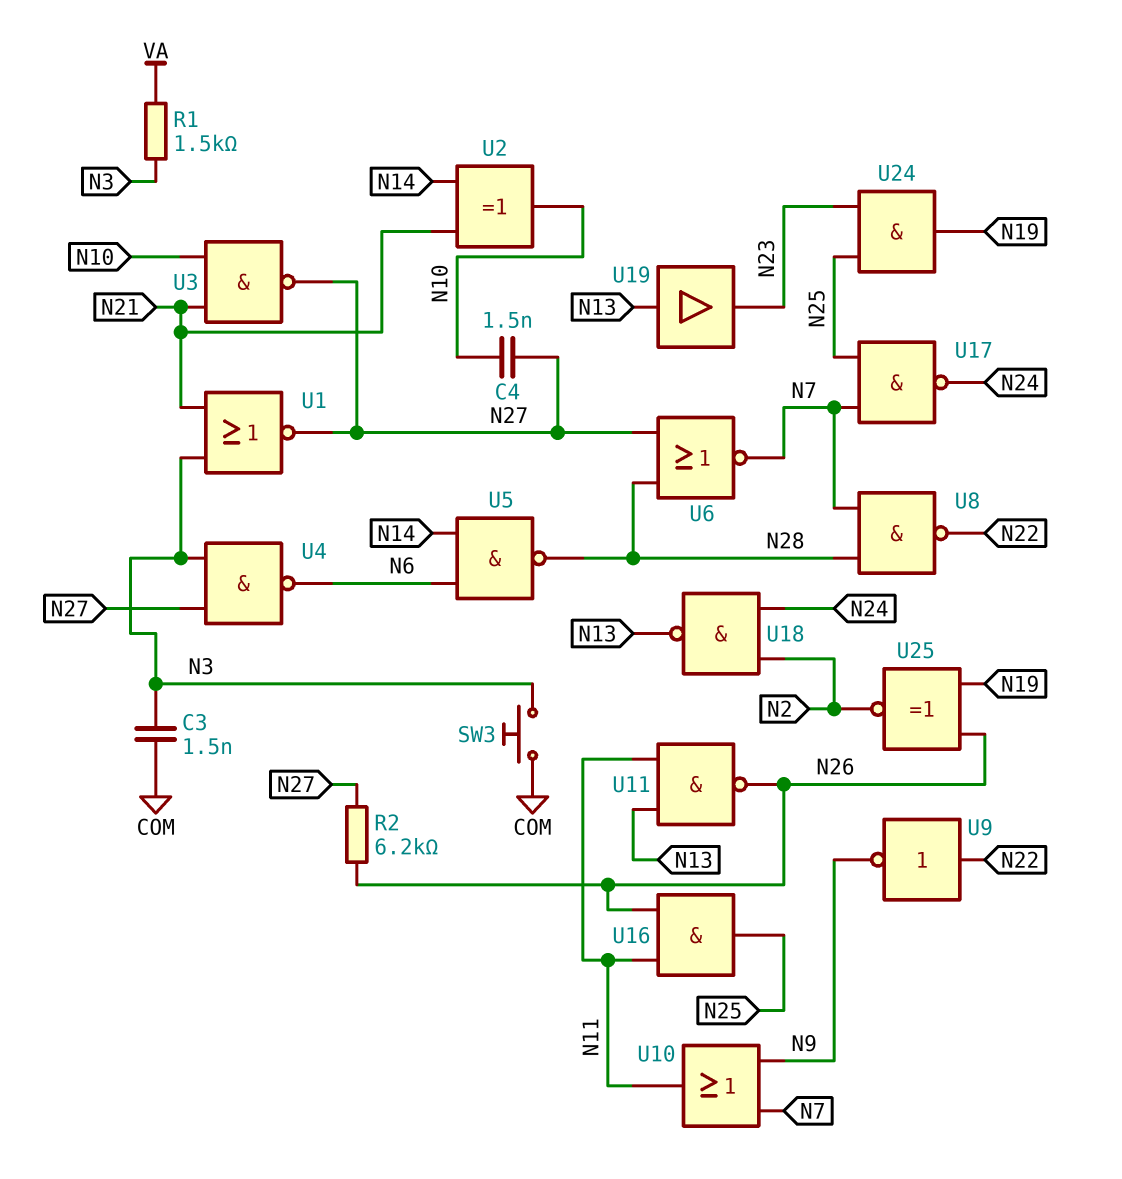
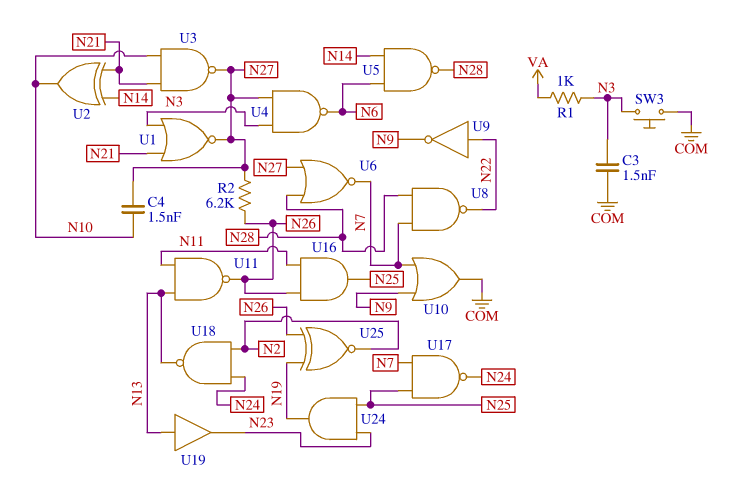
R1: 1.5k (N3, VA) -> 1k (N3, VA)
U10: OR (in N7, in N9, out N11) -> OR (in N7, in N9, out COM)

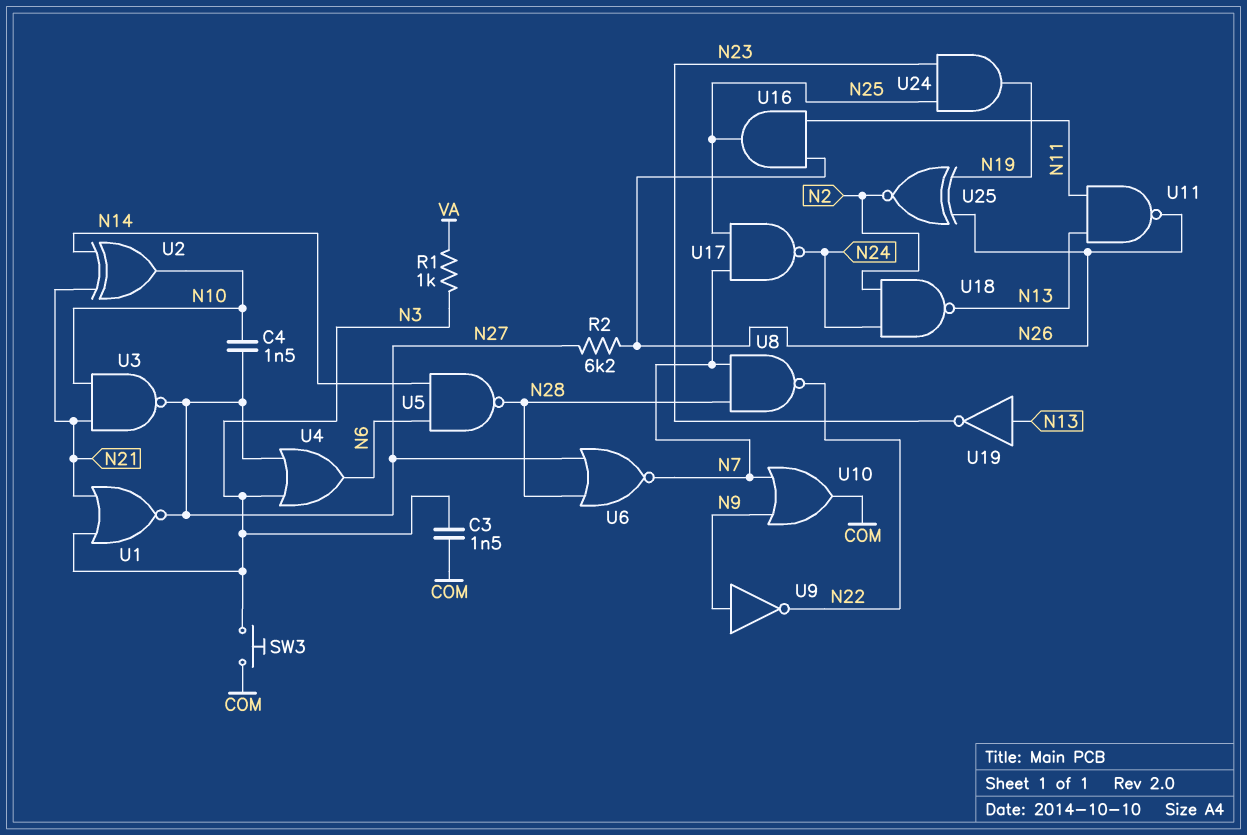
U4: NAND (in N3, in N27, out N6) -> OR (in N3, in N27, out N6)
U9: NOT (in N22, out N9) -> NOT (in N9, out N22)
U19: buffer (in N13, out N23) -> NOT (in N13, out N23)

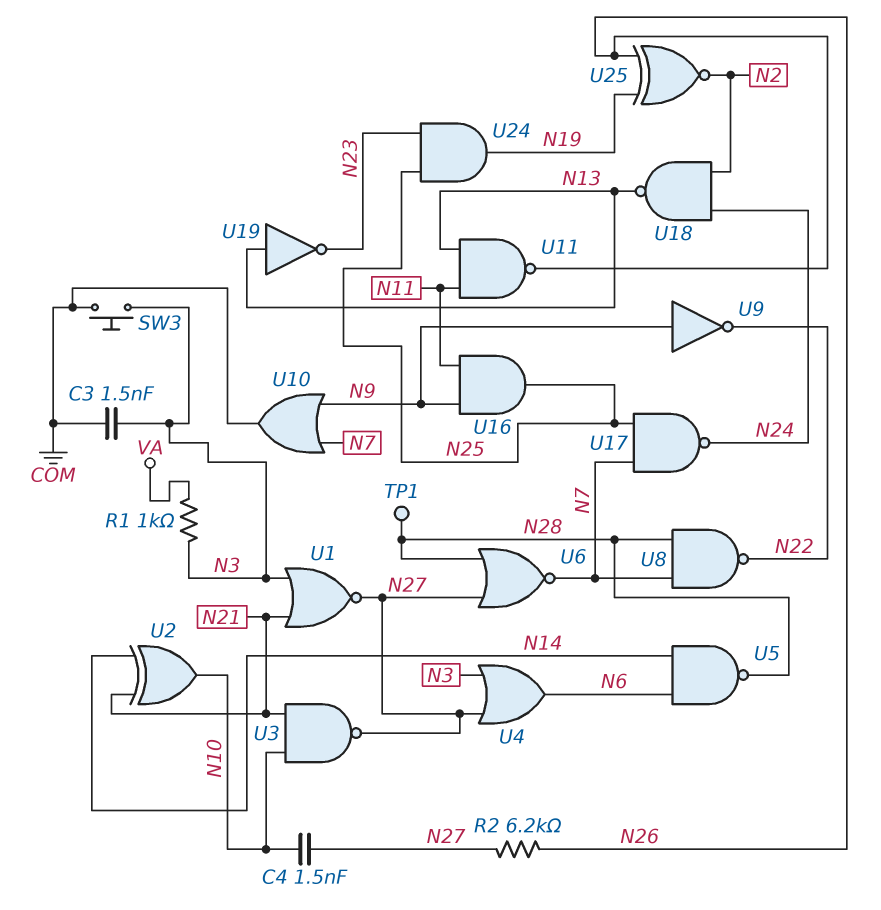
TP1: none -> test point (N28)
U16: AND (in N11, in N26, out N25) -> AND (in N9, in N11, out N25)

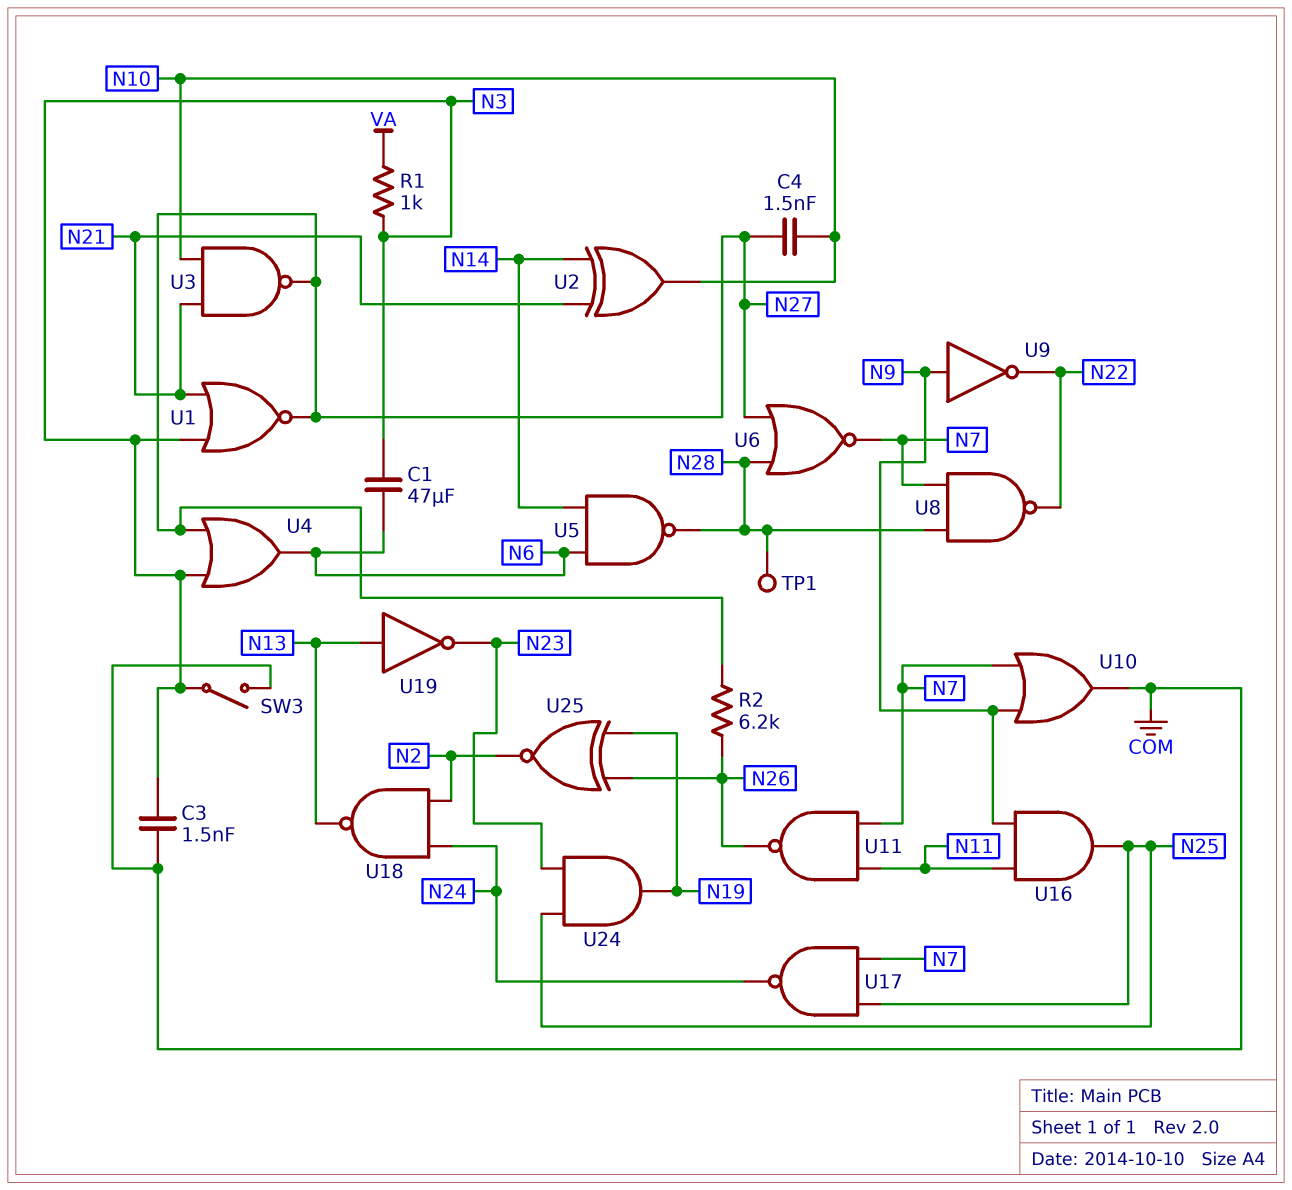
C1: none -> 47uF (N3, N6)
SW3: button (COM, N3) -> switch (COM, N3)
U11: NAND (in N11, in N13, out N26) -> NAND (in N7, in N11, out N26)

